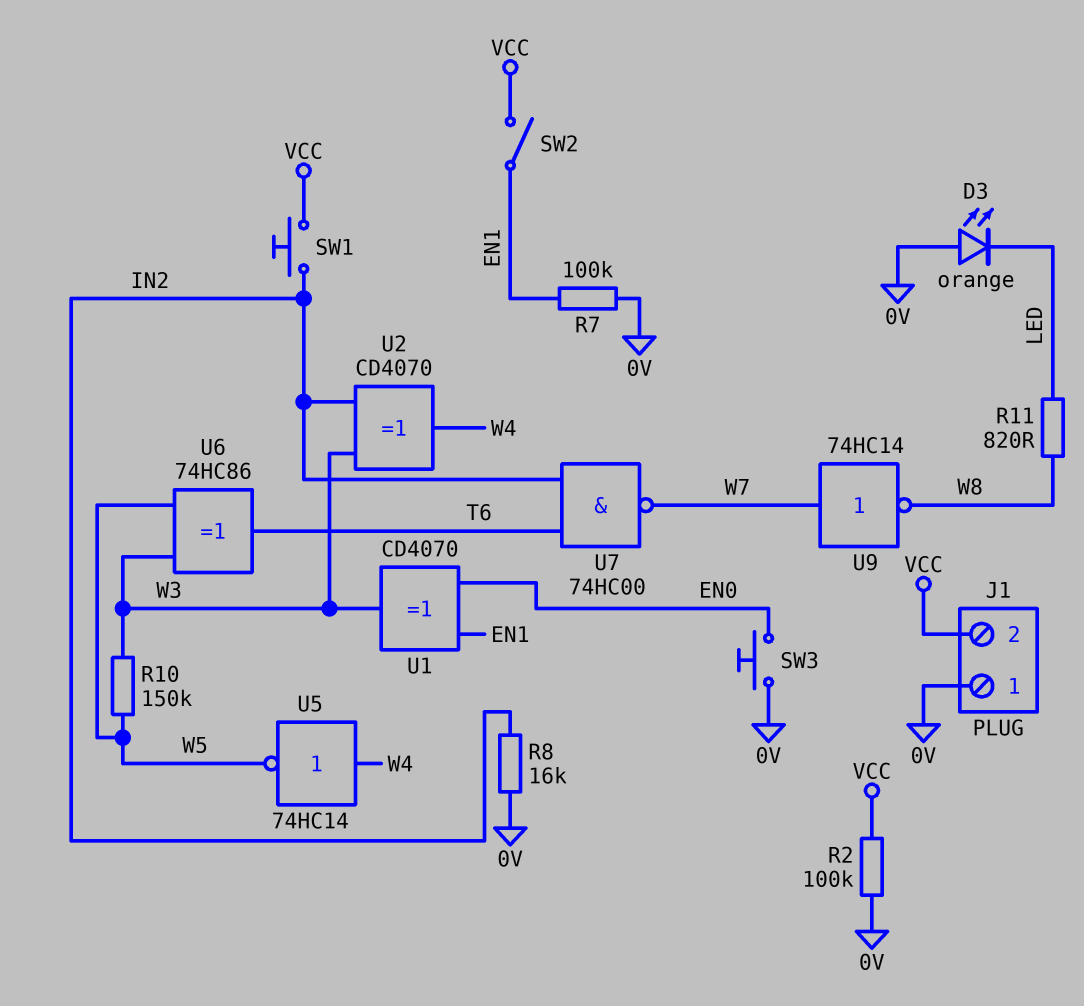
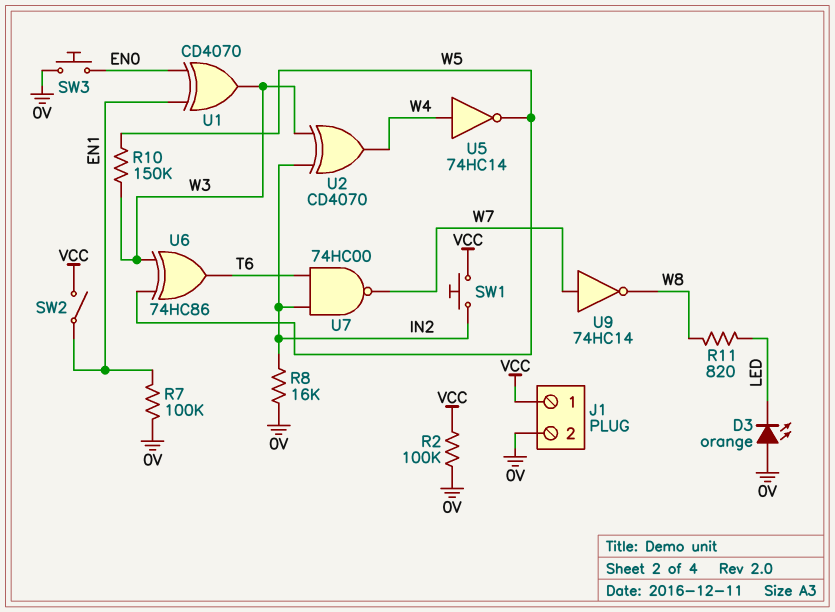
J1 pin 1: 0V -> VCC
J1 pin 2: VCC -> 0V

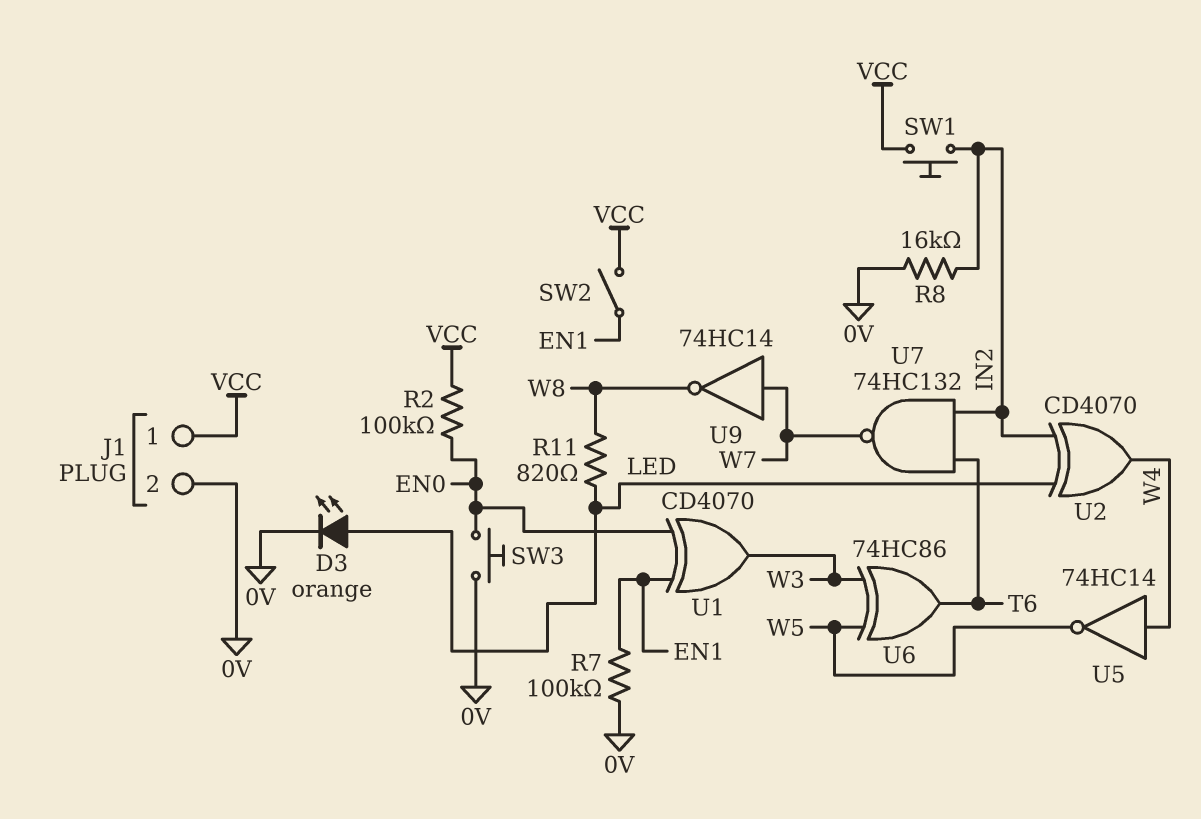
D3: LED orange (A 0V, K LED) -> LED orange (A LED, K 0V)
R2: 100k (0V, VCC) -> 100k (EN0, VCC)
R10: 150k (W3, W5) -> none
U2: XOR CD4070 (in IN2, in W3, out W4) -> XOR CD4070 (in IN2, in LED, out W4)
U7: NAND 74HC00 (in IN2, in T6, out W7) -> NAND 74HC132 (in IN2, in T6, out W7)

